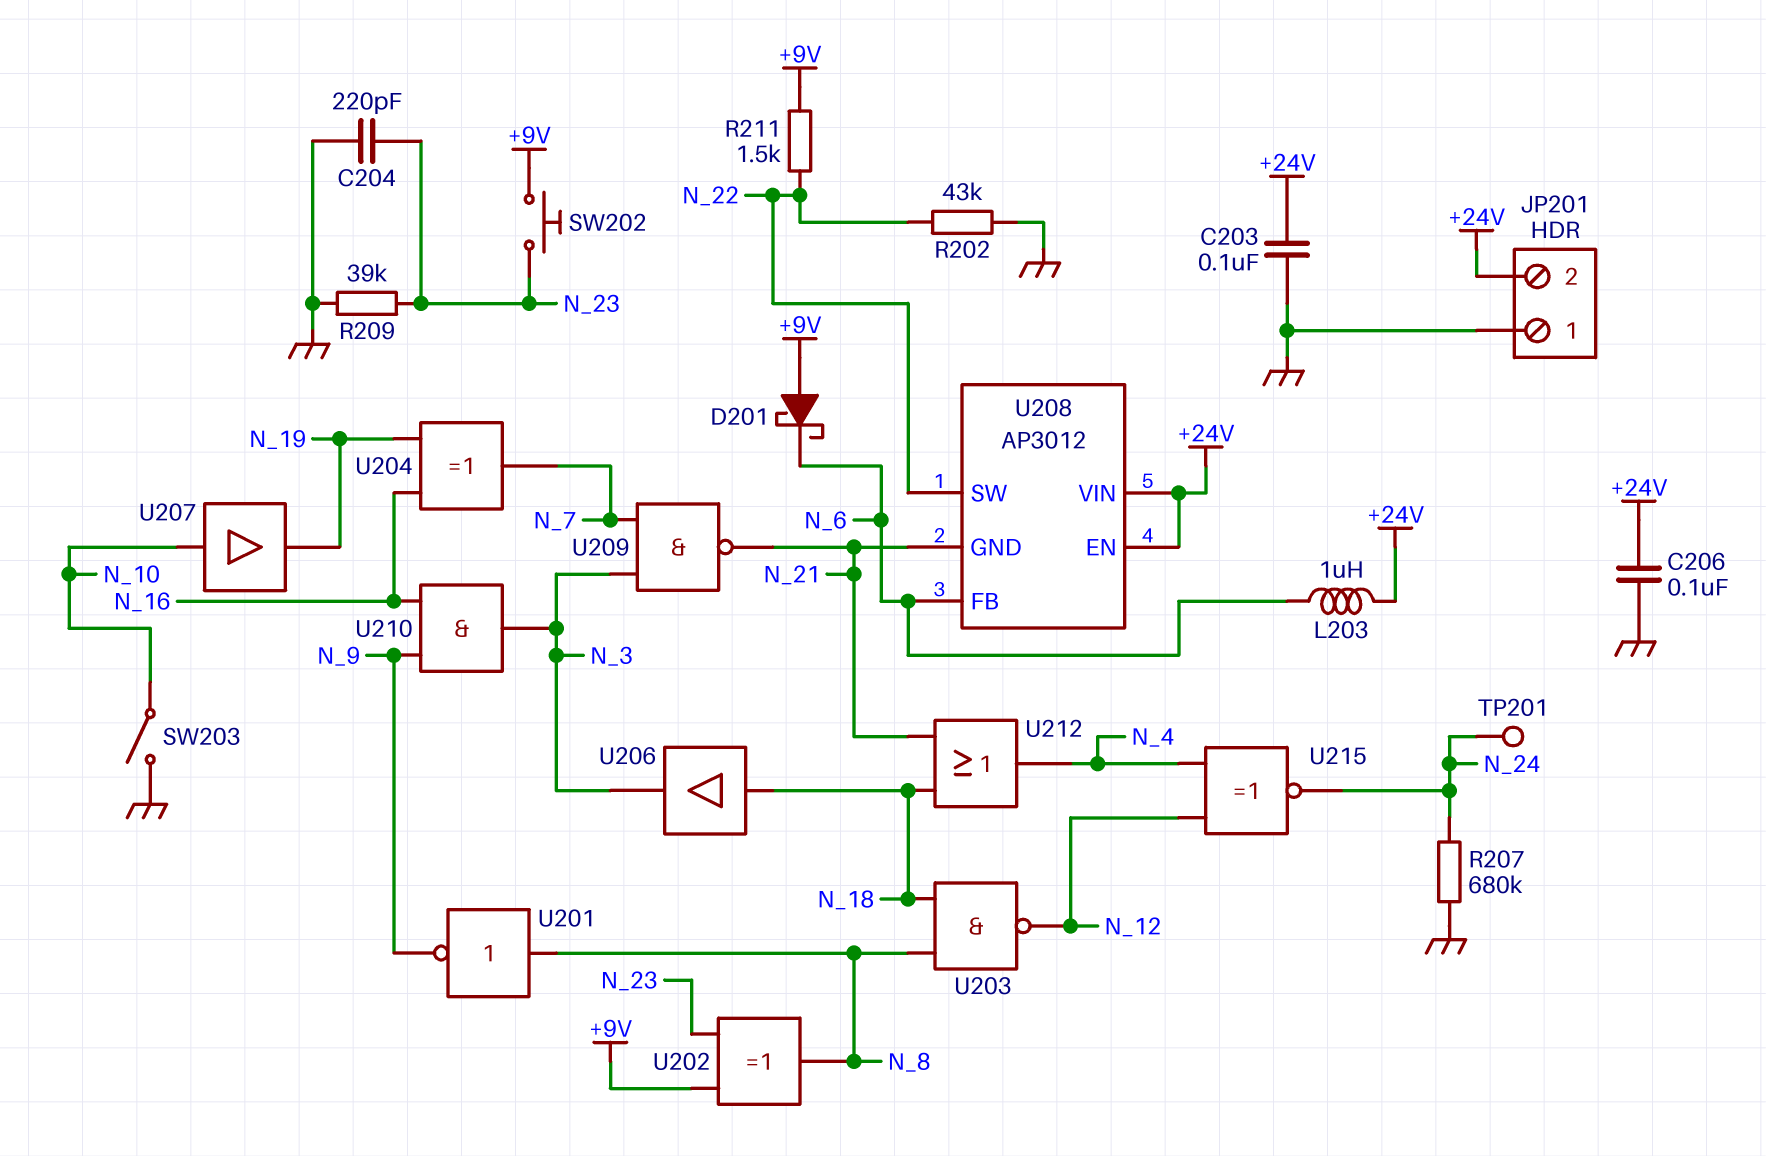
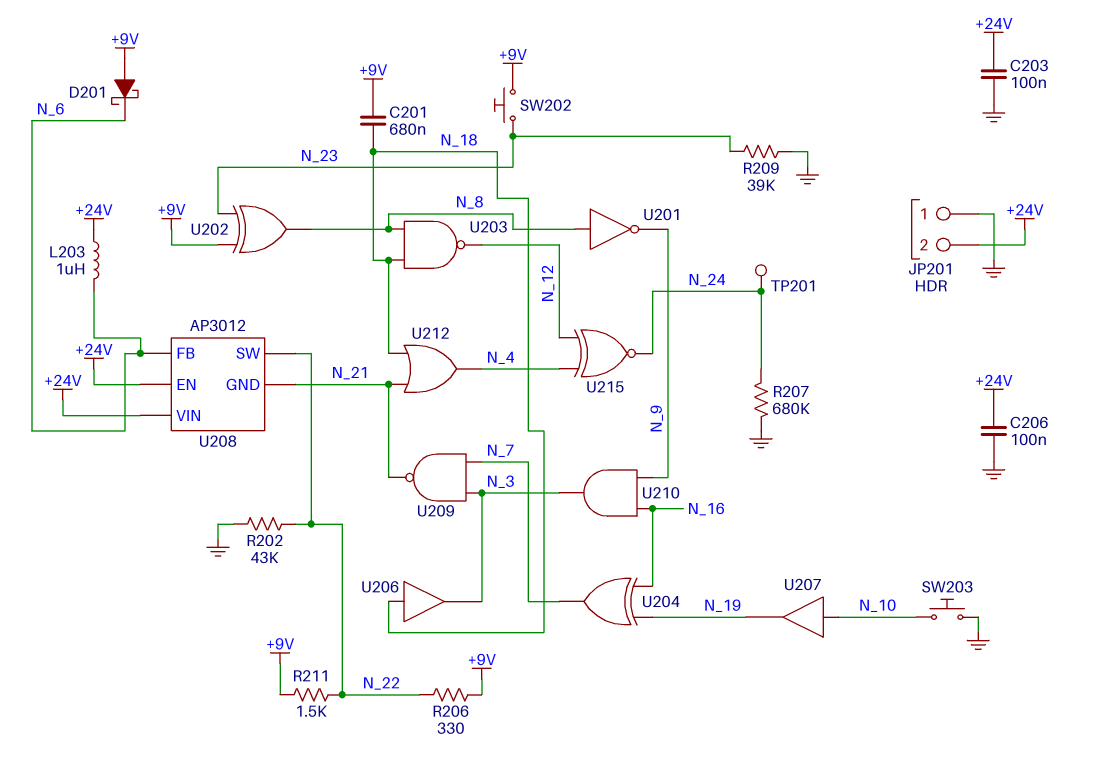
C201: none -> 680nF (+9V, N_18)
C204: 220pF (GND, N_23) -> none
R206: none -> 330 (+9V, N_22)
SW203: switch (GND, N_10) -> button (GND, N_10)

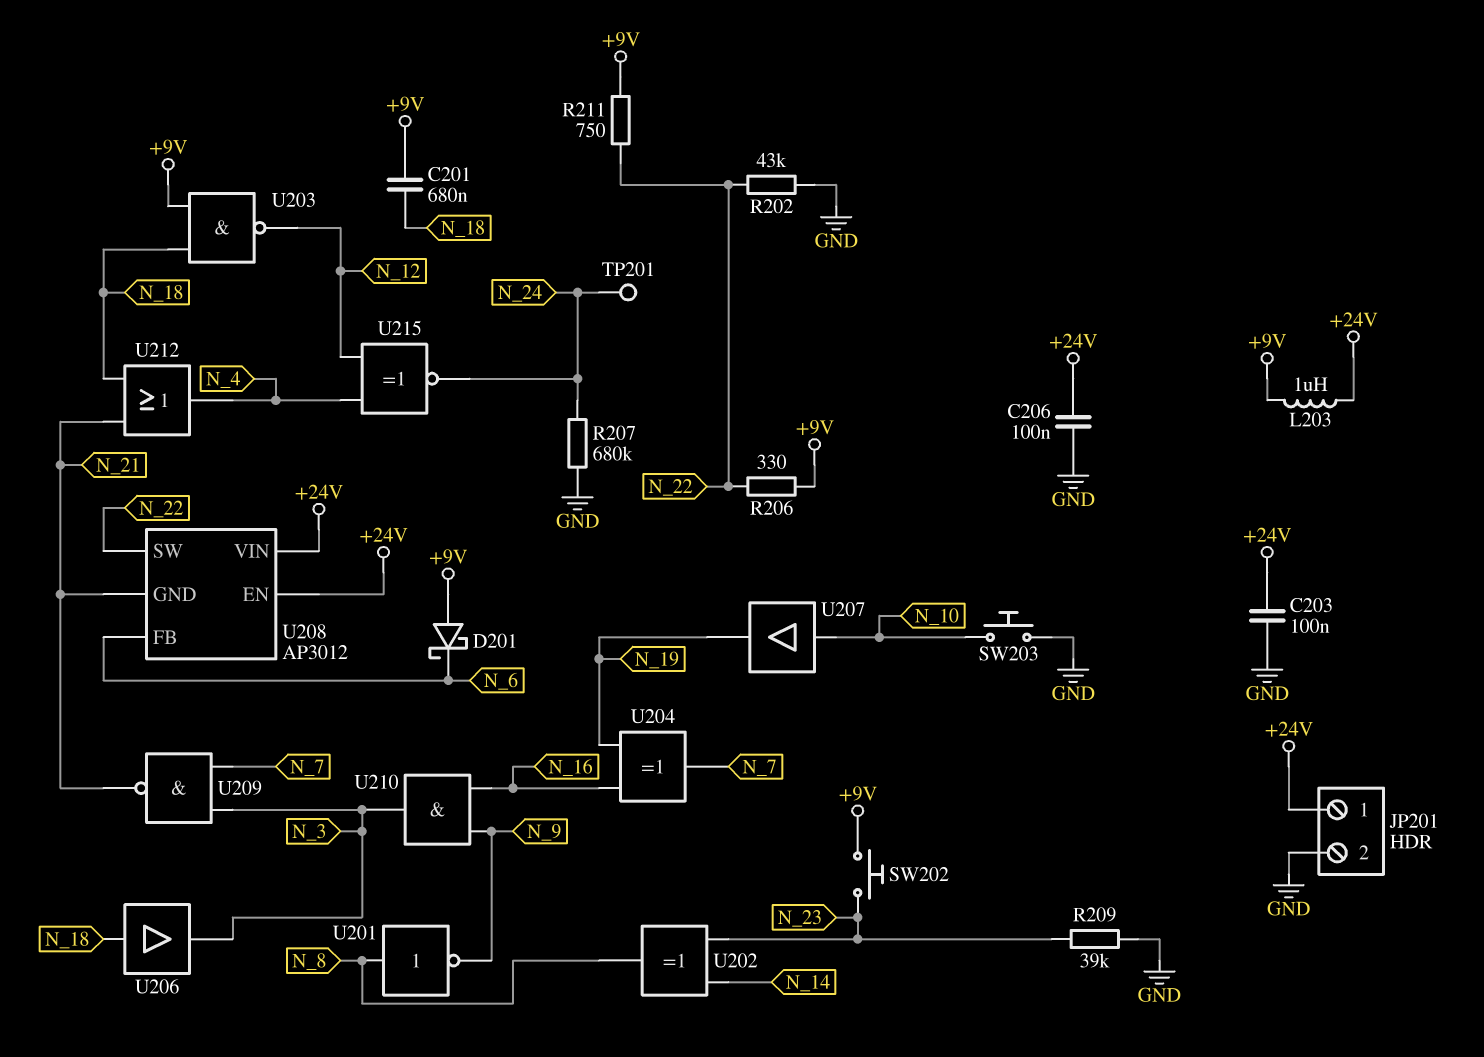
JP201 pin 1: GND -> +24V
JP201 pin 2: +24V -> GND
L203: 1uH (+24V, N_6) -> 1uH (+9V, +24V)
R211: 1.5k (+9V, N_22) -> 750 (+9V, N_22)
U202: XOR (in +9V, in N_23, out N_8) -> XOR (in N_14, in N_23, out N_8)
U203: NAND (in N_8, in N_18, out N_12) -> NAND (in +9V, in N_18, out N_12)

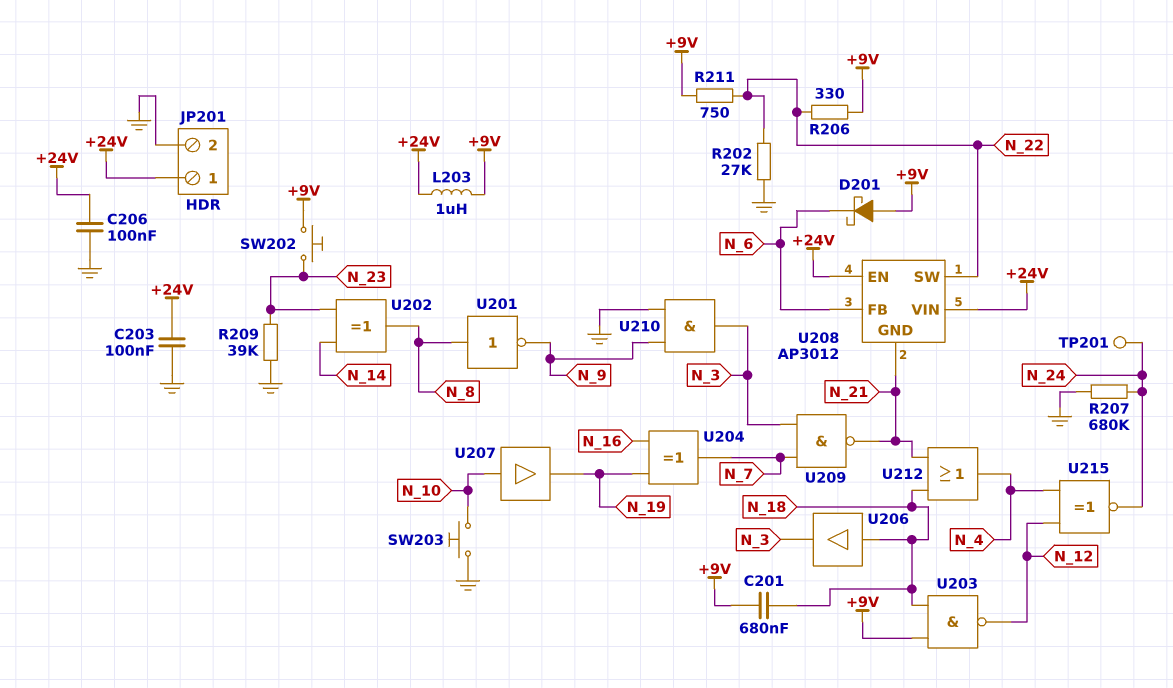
R202: 43k (GND, N_22) -> 27k (GND, N_22)
U210: AND (in N_9, in N_16, out N_3) -> AND (in GND, in N_9, out N_3)

